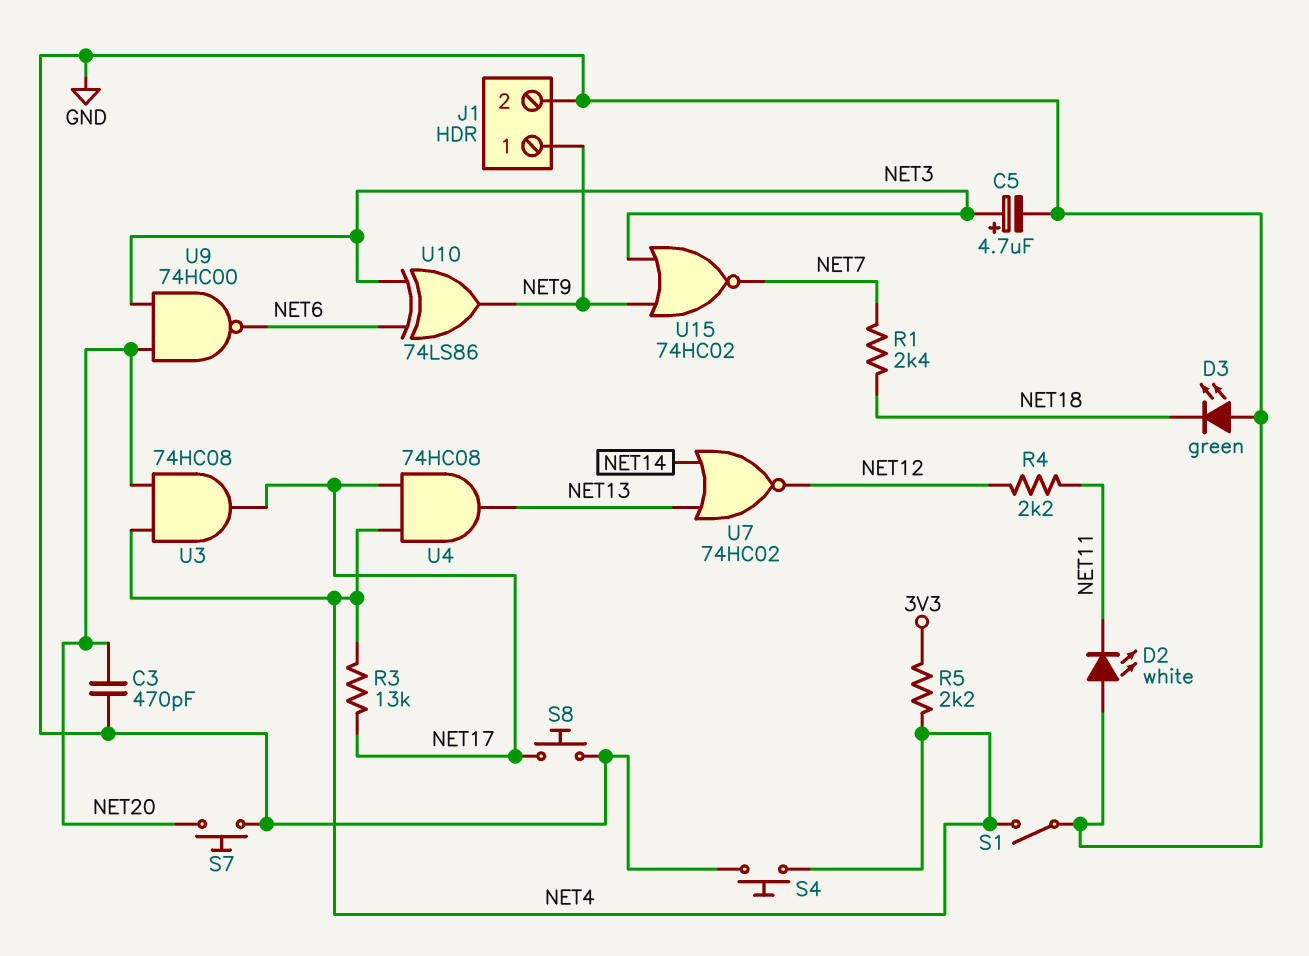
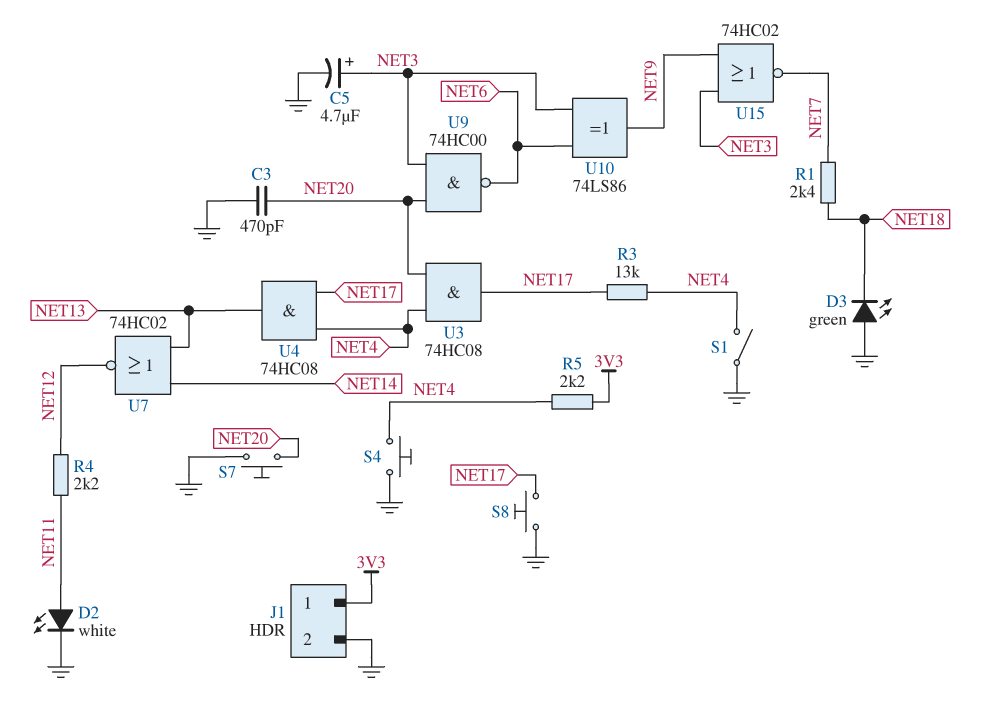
D2: LED white (A GND, K NET11) -> LED white (A NET11, K GND)
J1 pin 1: NET9 -> 3V3

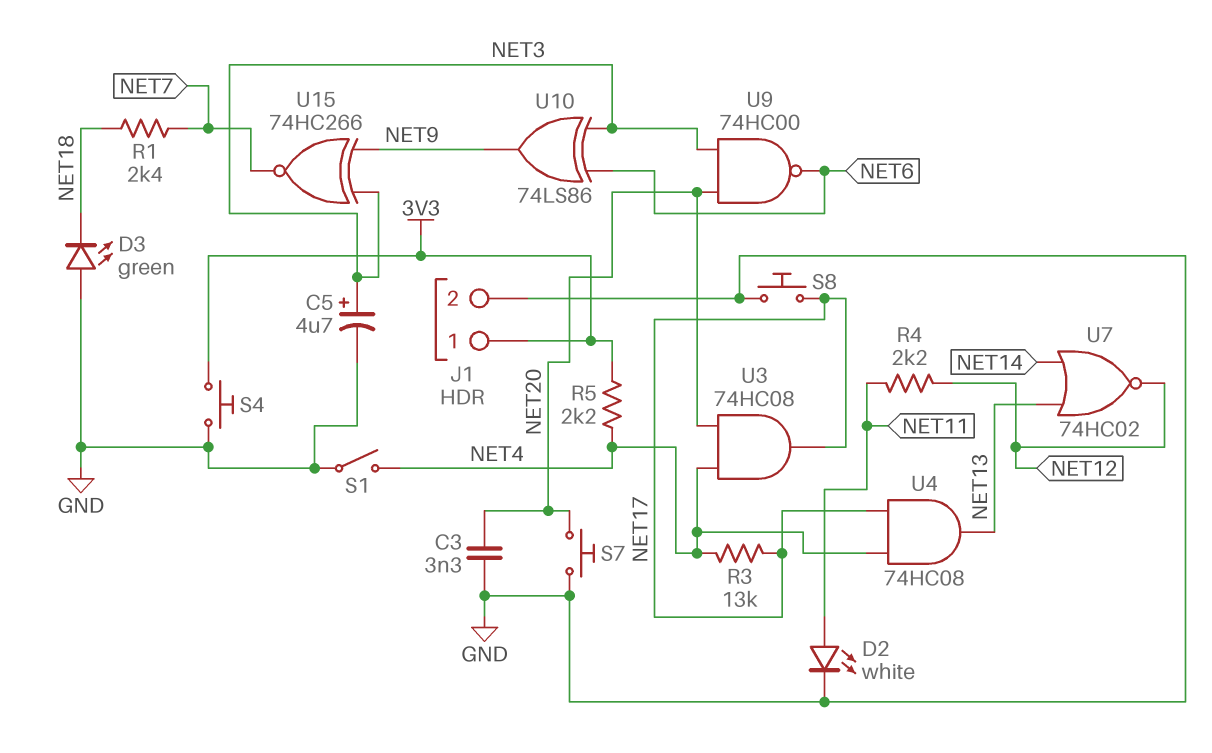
C3: 470pF (GND, NET20) -> 3.3nF (GND, NET20)
S4: button (GND, NET4) -> button (3V3, GND)
U15: NOR 74HC02 (in NET3, in NET9, out NET7) -> XNOR 74HC266 (in NET3, in NET9, out NET7)

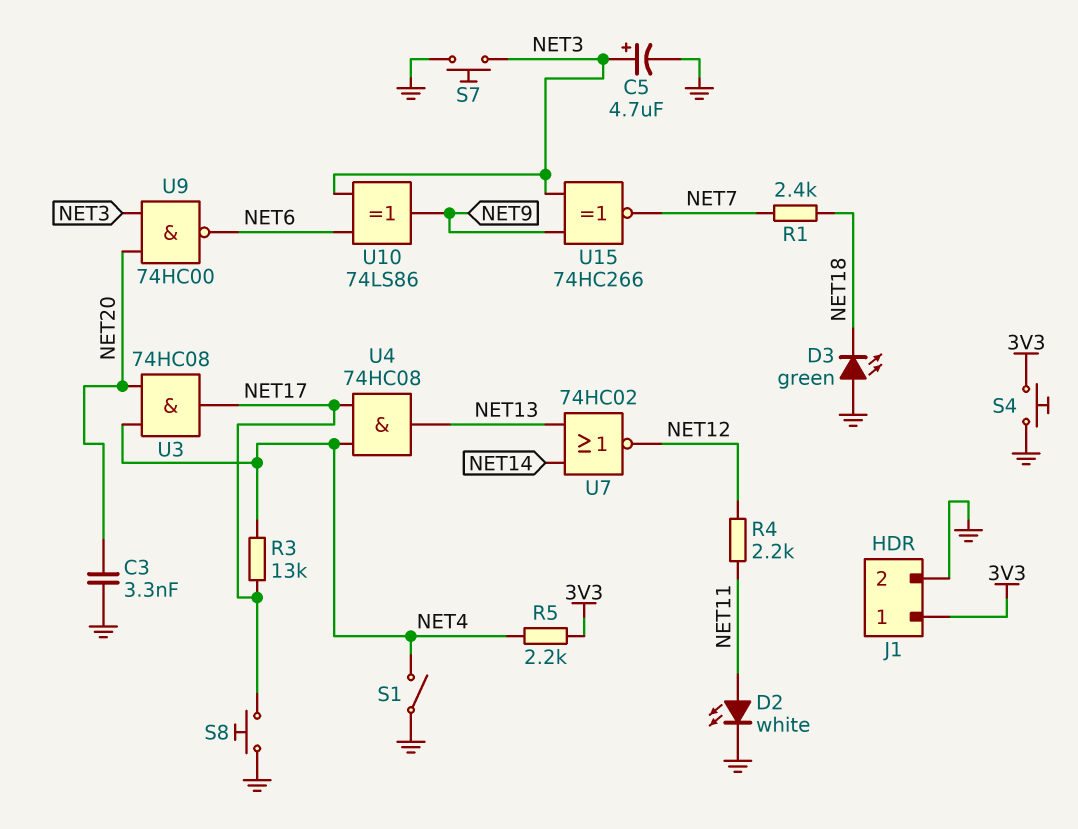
S7: button (GND, NET20) -> button (GND, NET3)

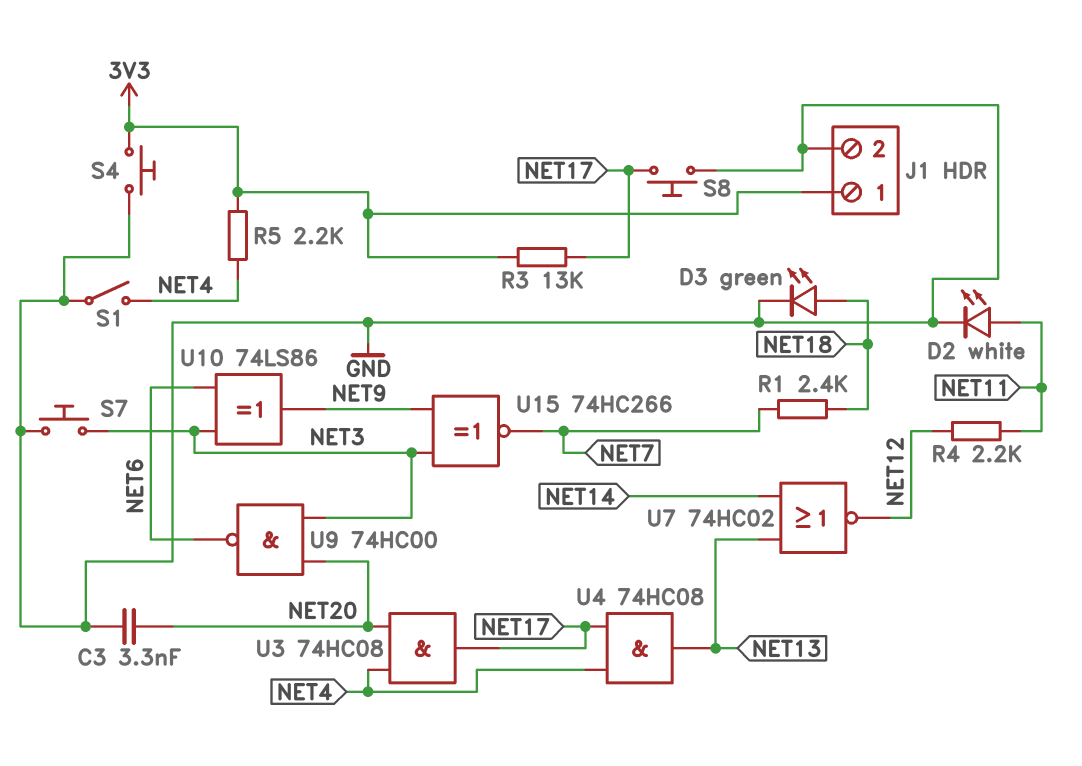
C5: 4.7uF (plus NET3, minus GND) -> none
D3: LED green (A GND, K NET18) -> LED green (A NET18, K GND)
R3: 13k (NET4, NET17) -> 13k (3V3, NET17)

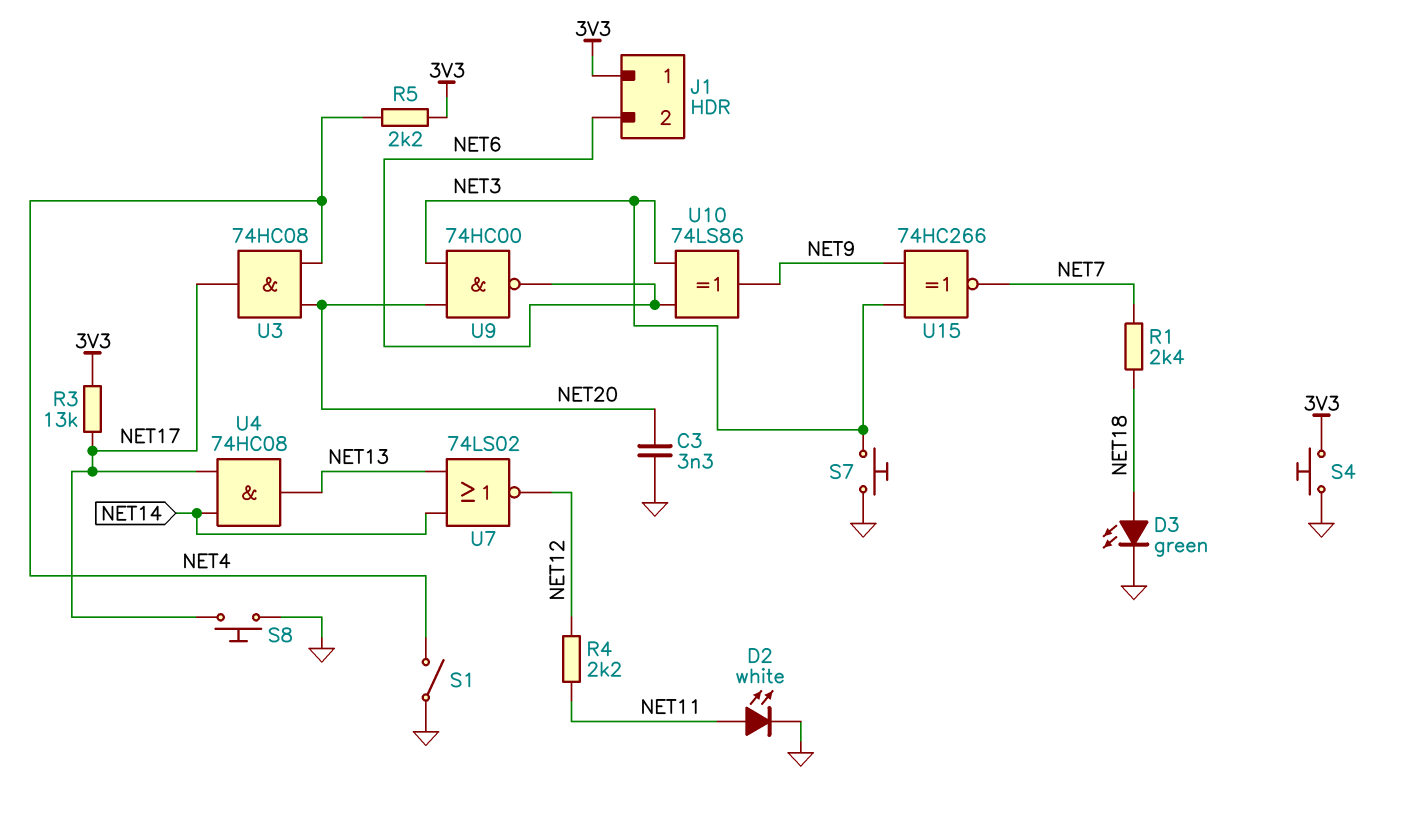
J1 pin 2: GND -> NET6
U4: AND 74HC08 (in NET4, in NET17, out NET13) -> AND 74HC08 (in NET14, in NET17, out NET13)
U7: NOR 74HC02 (in NET13, in NET14, out NET12) -> NOR 74LS02 (in NET13, in NET14, out NET12)

